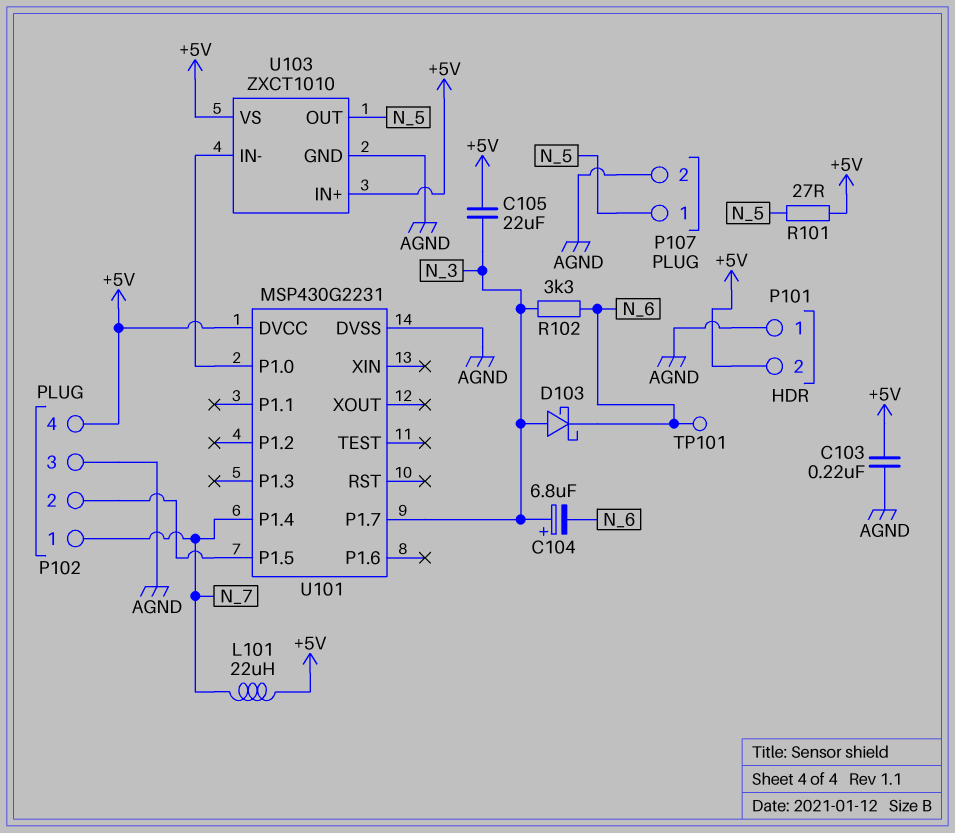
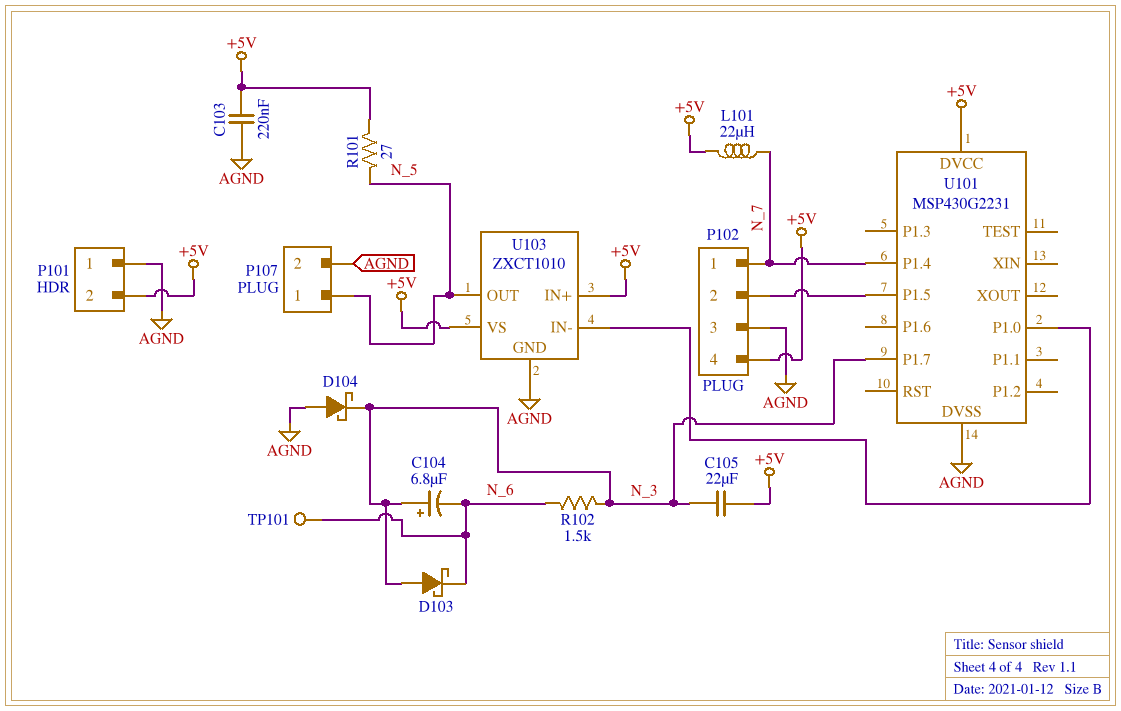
D104: none -> schottky (A AGND, K N_3)
R102: 3.3k (N_3, N_6) -> 1.5k (N_3, N_6)

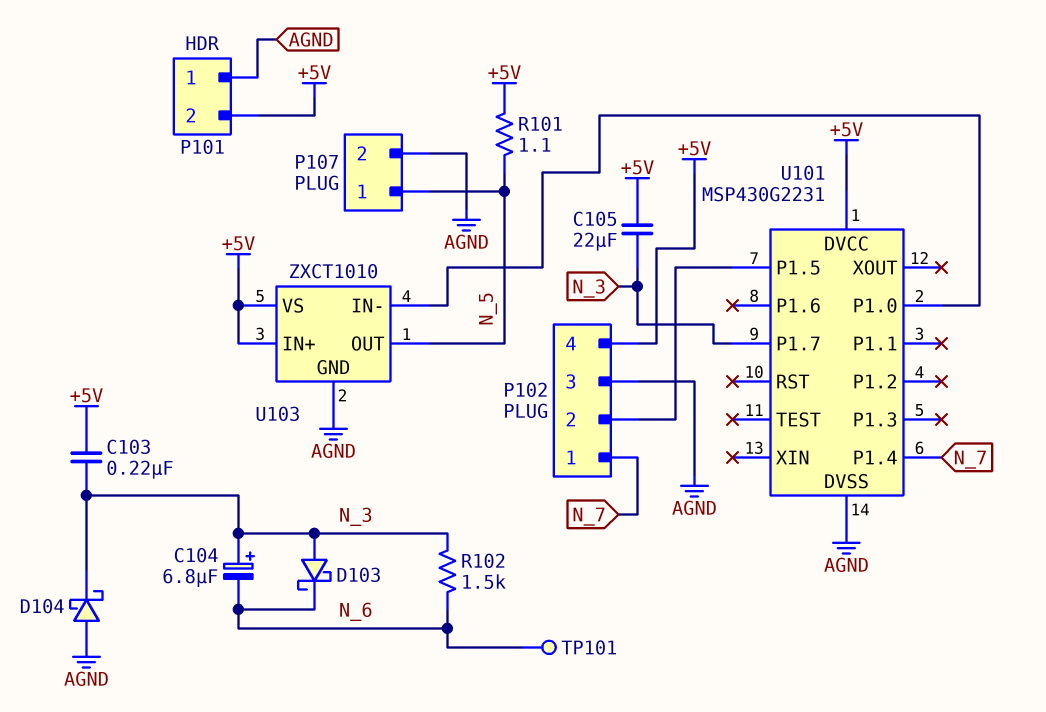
C103: 220nF (+5V, AGND) -> 220nF (+5V, N_3)
L101: 22uH (+5V, N_7) -> none
R101: 27 (+5V, N_5) -> 1.1 (+5V, N_5)

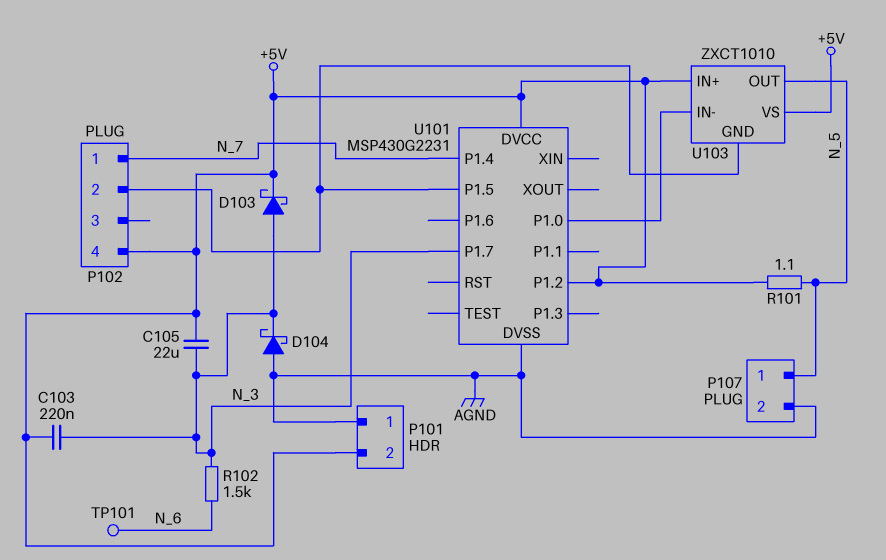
C104: 6.8uF (plus N_3, minus N_6) -> none
D103: schottky (A N_3, K N_6) -> schottky (A N_3, K +5V)
P102 pin 3: AGND -> none
U101 pin P1.2: none -> +5V
U103 pin GND: AGND -> P102/2

